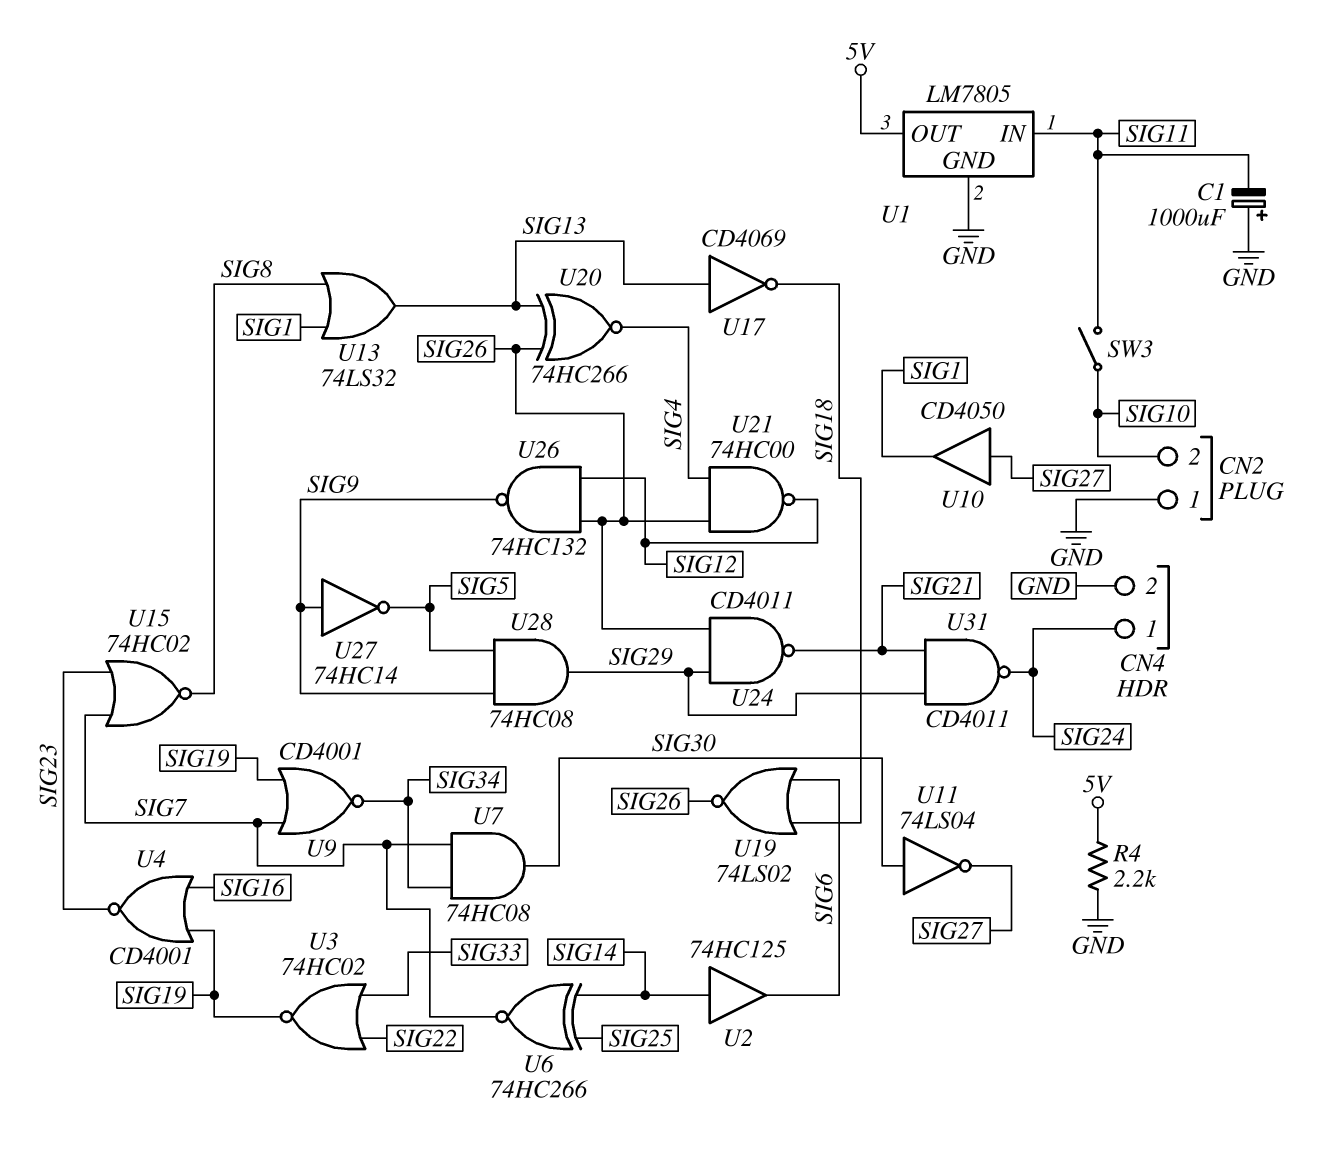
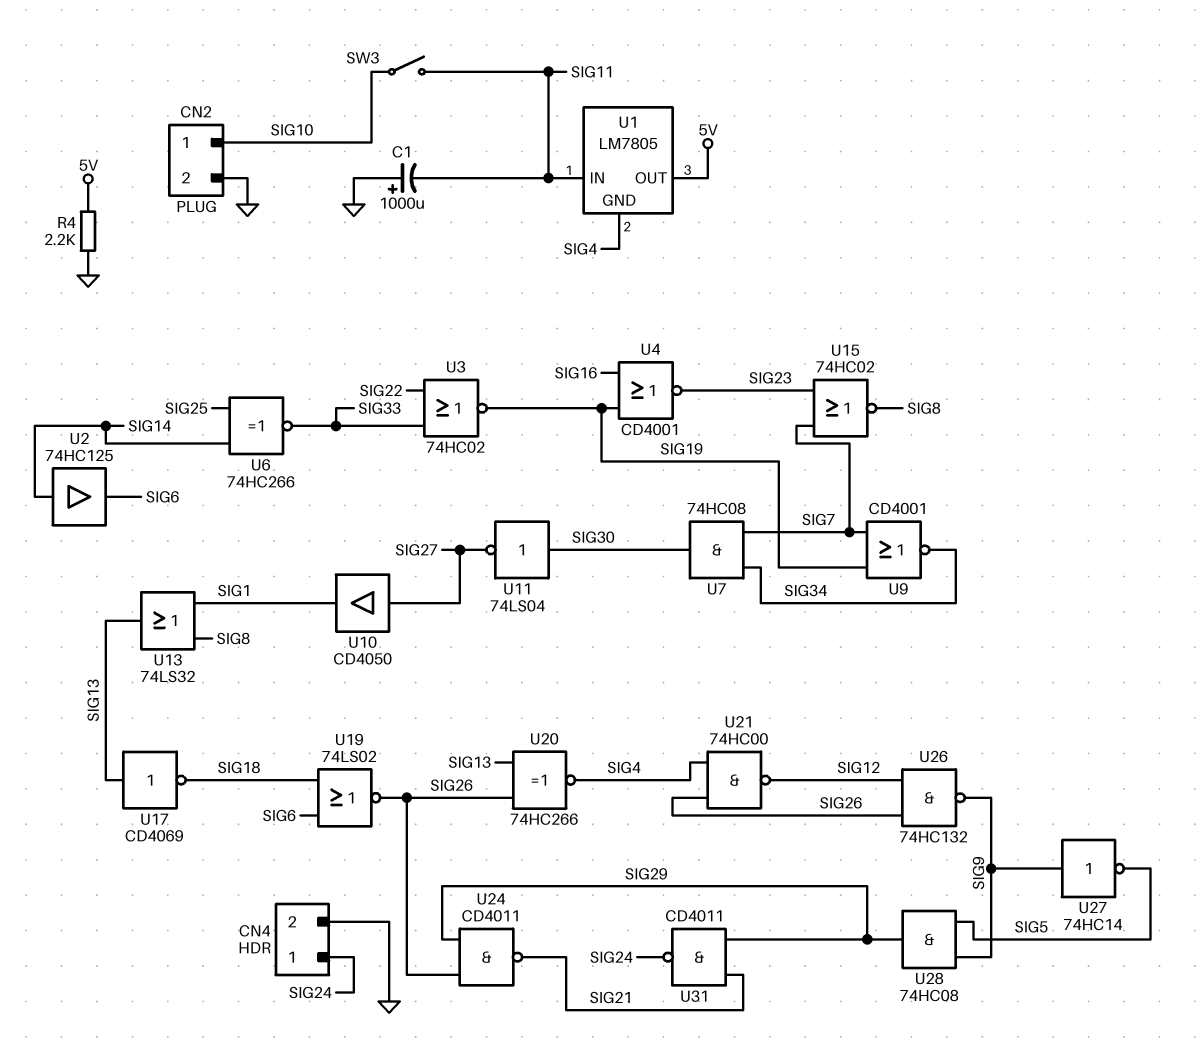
CN2 pin 1: GND -> SIG10
CN2 pin 2: SIG10 -> GND
U1 pin GND: GND -> SIG4
U6: XNOR 74HC266 (in SIG14, in SIG25, out SIG7) -> XNOR 74HC266 (in SIG14, in SIG25, out SIG33)

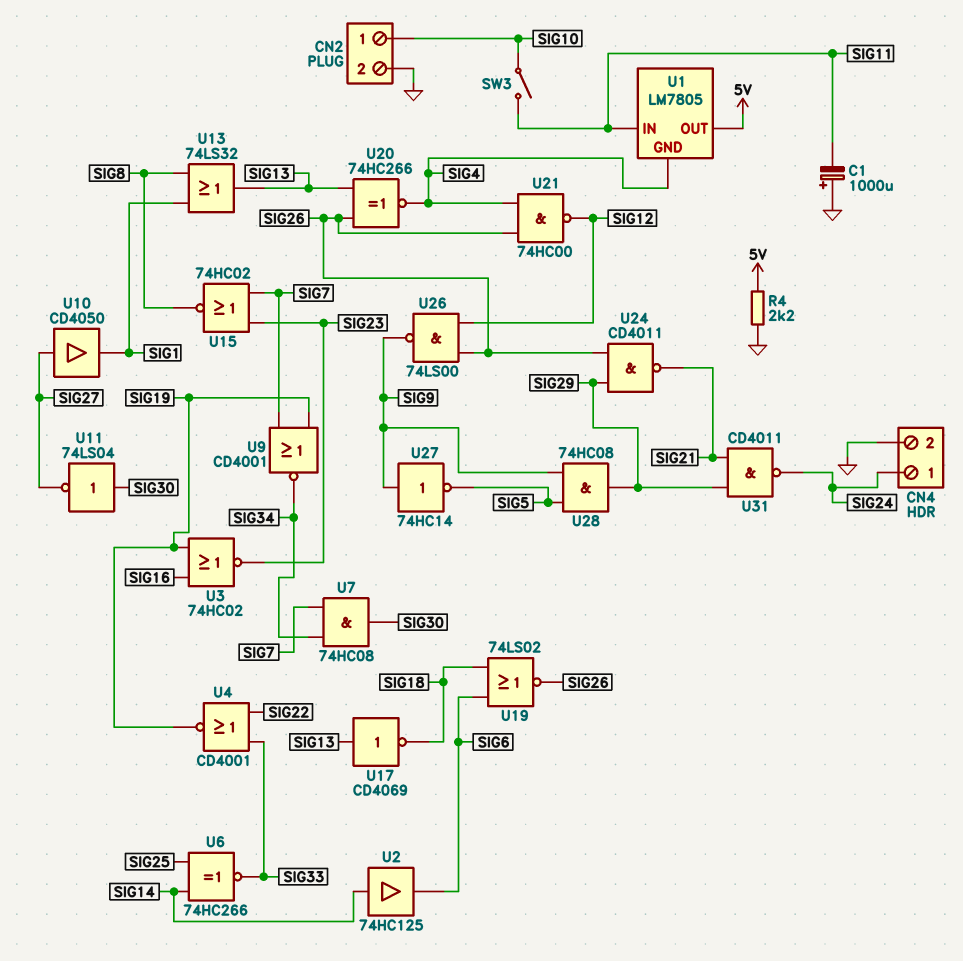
U3: NOR 74HC02 (in SIG22, in SIG33, out SIG19) -> NOR 74HC02 (in SIG16, in SIG19, out SIG23)
U4: NOR CD4001 (in SIG16, in SIG19, out SIG23) -> NOR CD4001 (in SIG22, in SIG33, out SIG19)
U26: NAND 74HC132 (in SIG12, in SIG26, out SIG9) -> NAND 74LS00 (in SIG12, in SIG26, out SIG9)

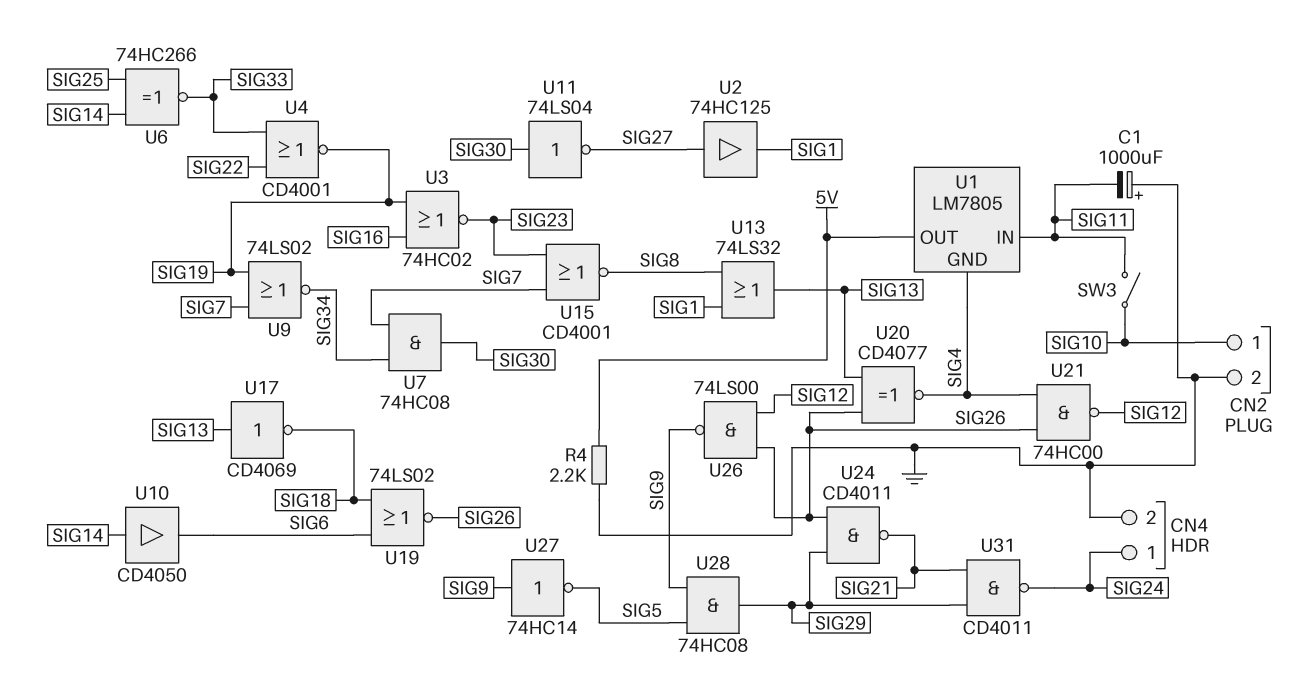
U2: buffer 74HC125 (in SIG14, out SIG6) -> buffer 74HC125 (in SIG27, out SIG1)
U9: NOR CD4001 (in SIG7, in SIG19, out SIG34) -> NOR 74LS02 (in SIG7, in SIG19, out SIG34)
U10: buffer CD4050 (in SIG27, out SIG1) -> buffer CD4050 (in SIG14, out SIG6)
U15: NOR 74HC02 (in SIG7, in SIG23, out SIG8) -> NOR CD4001 (in SIG7, in SIG23, out SIG8)
U20: XNOR 74HC266 (in SIG13, in SIG26, out SIG4) -> XNOR CD4077 (in SIG13, in SIG26, out SIG4)

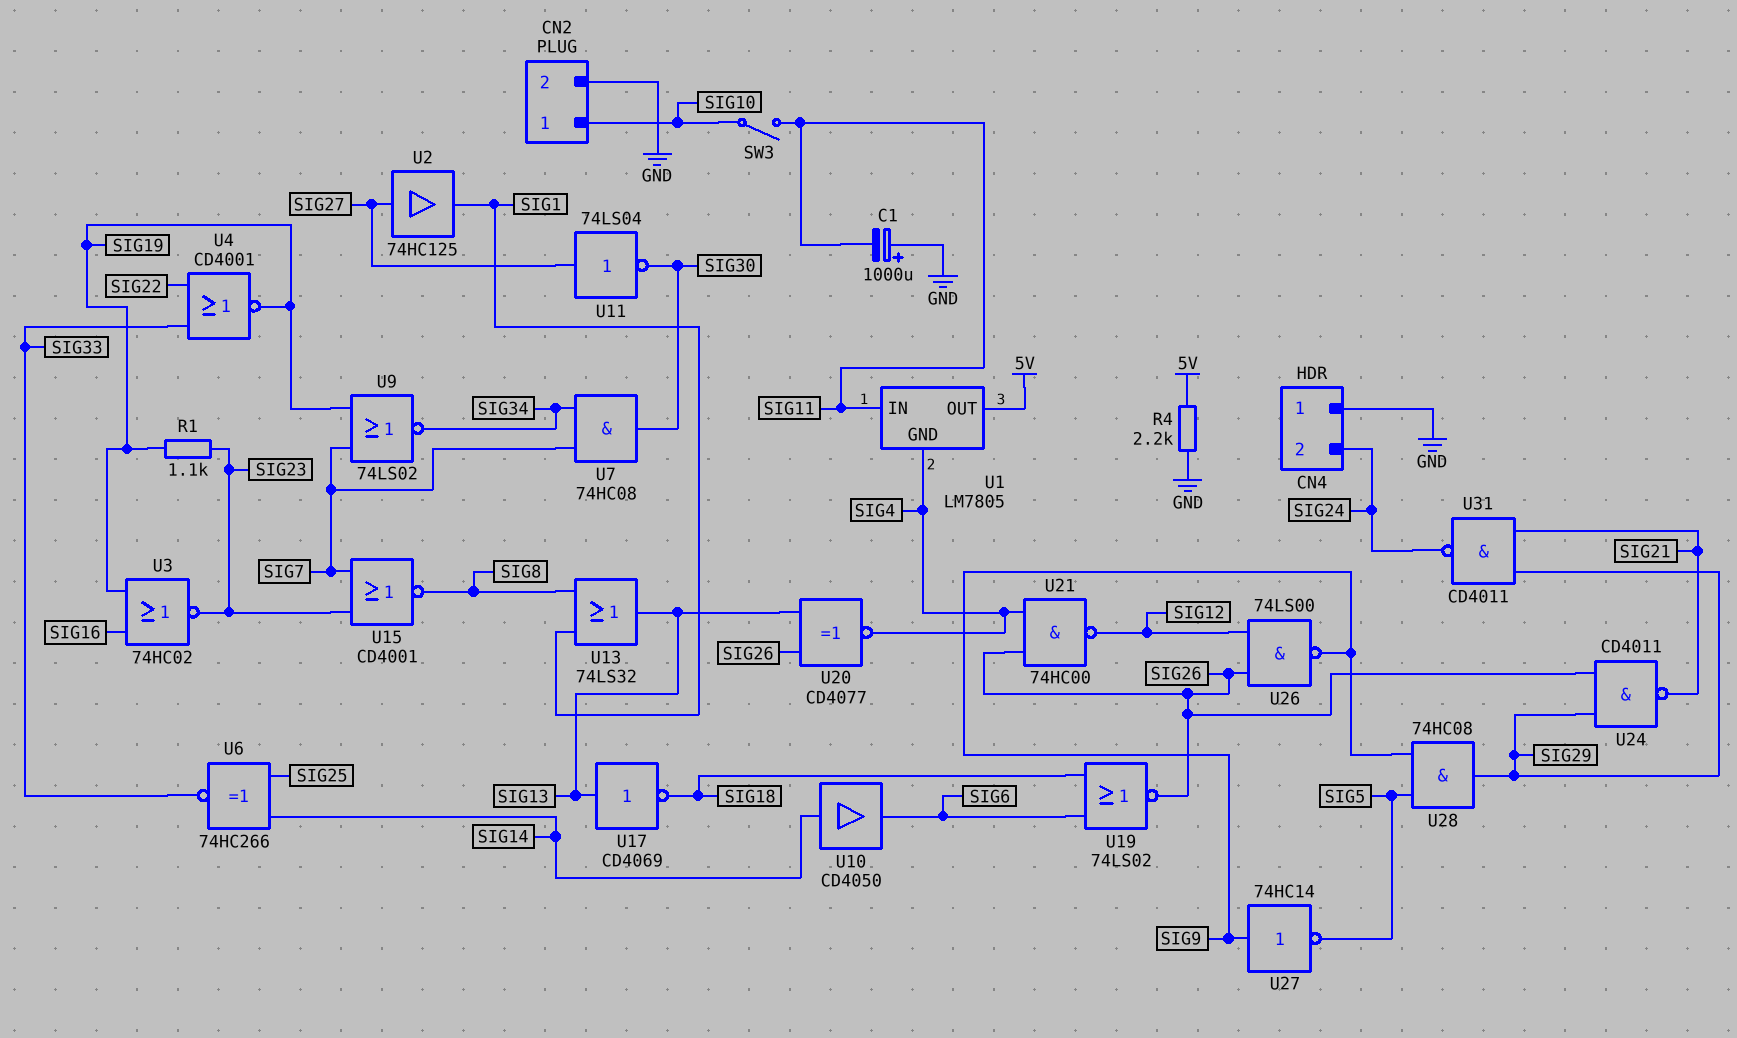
CN4 pin 1: SIG24 -> GND
CN4 pin 2: GND -> SIG24
R1: none -> 1.1k (SIG19, SIG23)
U11: NOT 74LS04 (in SIG30, out SIG27) -> NOT 74LS04 (in SIG27, out SIG30)

